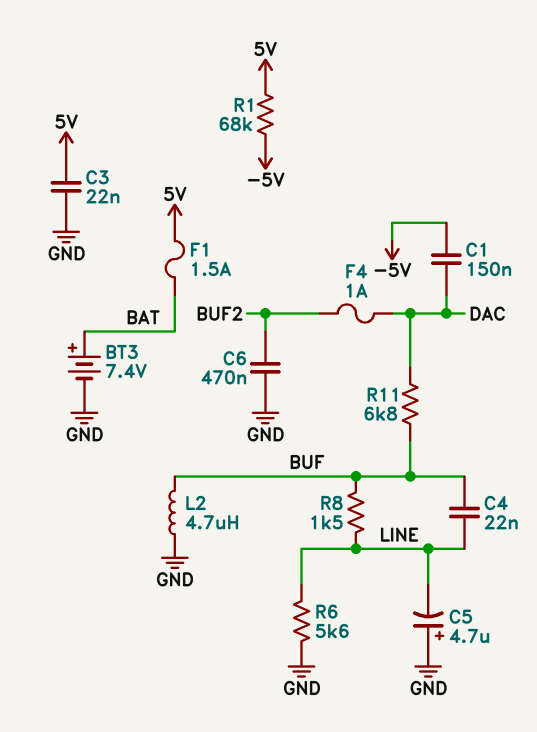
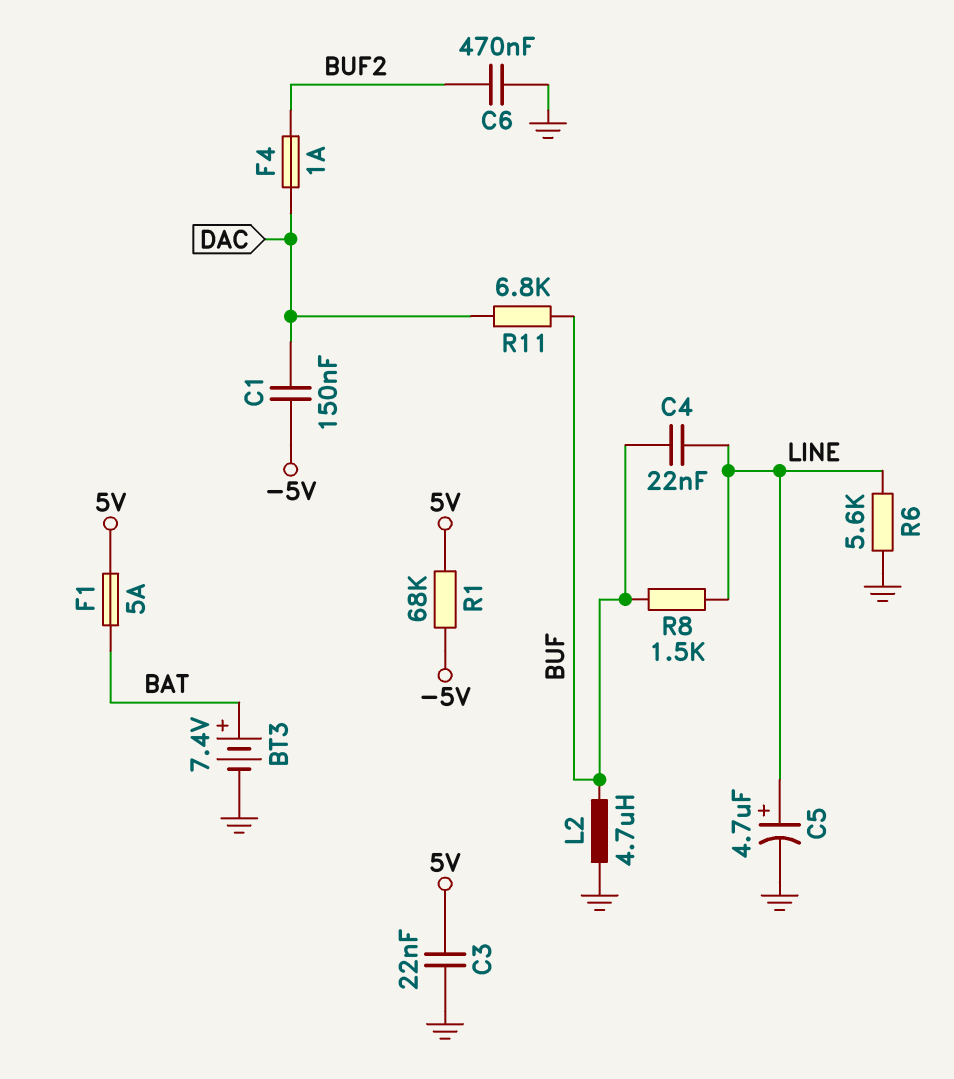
C5: 4.7uF (plus GND, minus LINE) -> 4.7uF (plus LINE, minus GND)
F1: 1.5A (5V, BAT) -> 5A (5V, BAT)

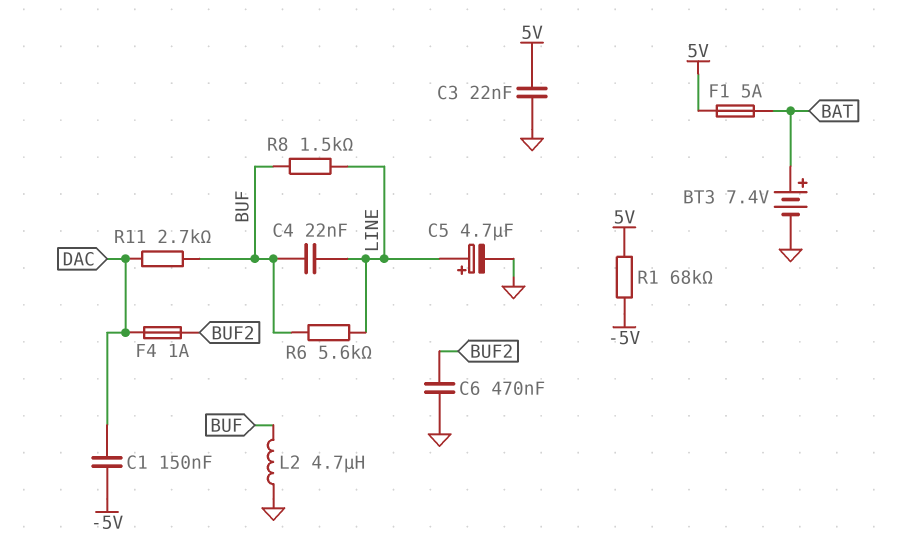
R6: 5.6k (GND, LINE) -> 5.6k (BUF, LINE)
R11: 6.8k (BUF, DAC) -> 2.7k (BUF, DAC)

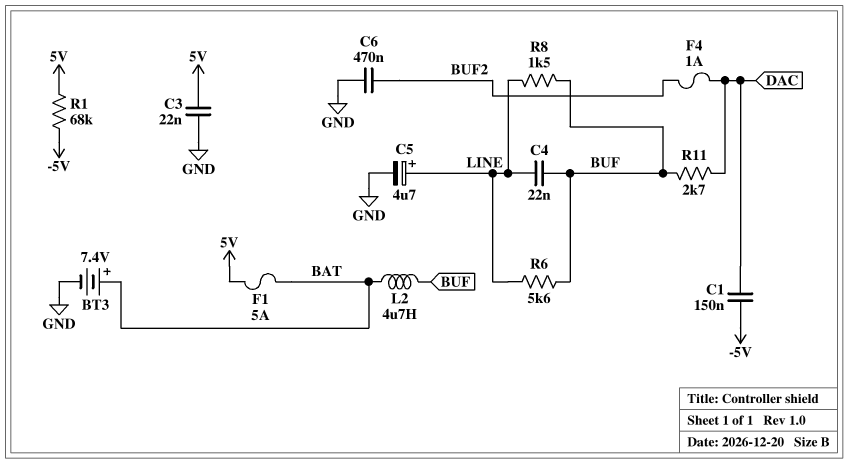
L2: 4.7uH (BUF, GND) -> 4.7uH (BAT, BUF)

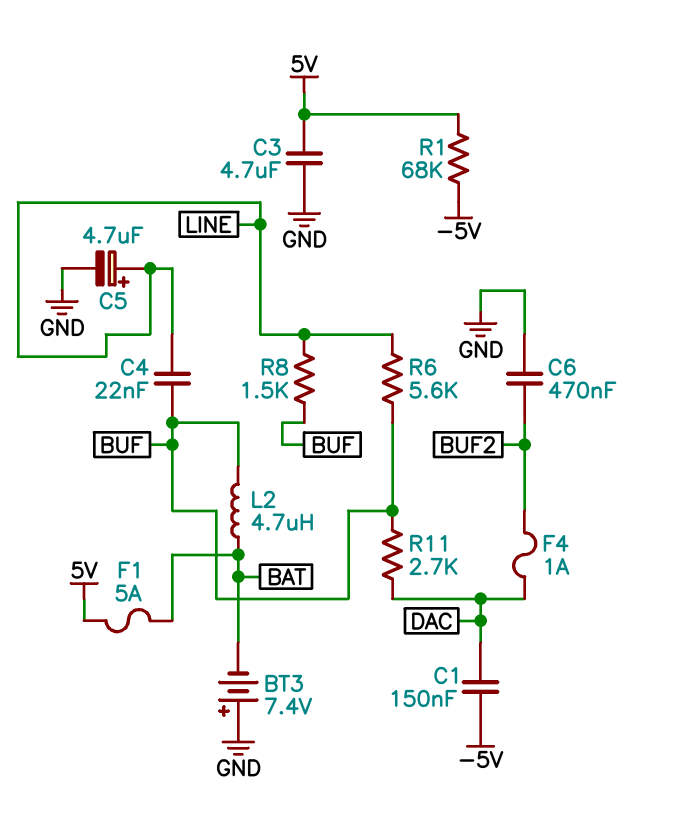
BT3: 7.4V (plus BAT, minus GND) -> 7.4V (plus GND, minus BAT)
C3: 22nF (5V, GND) -> 4.7uF (5V, GND)

